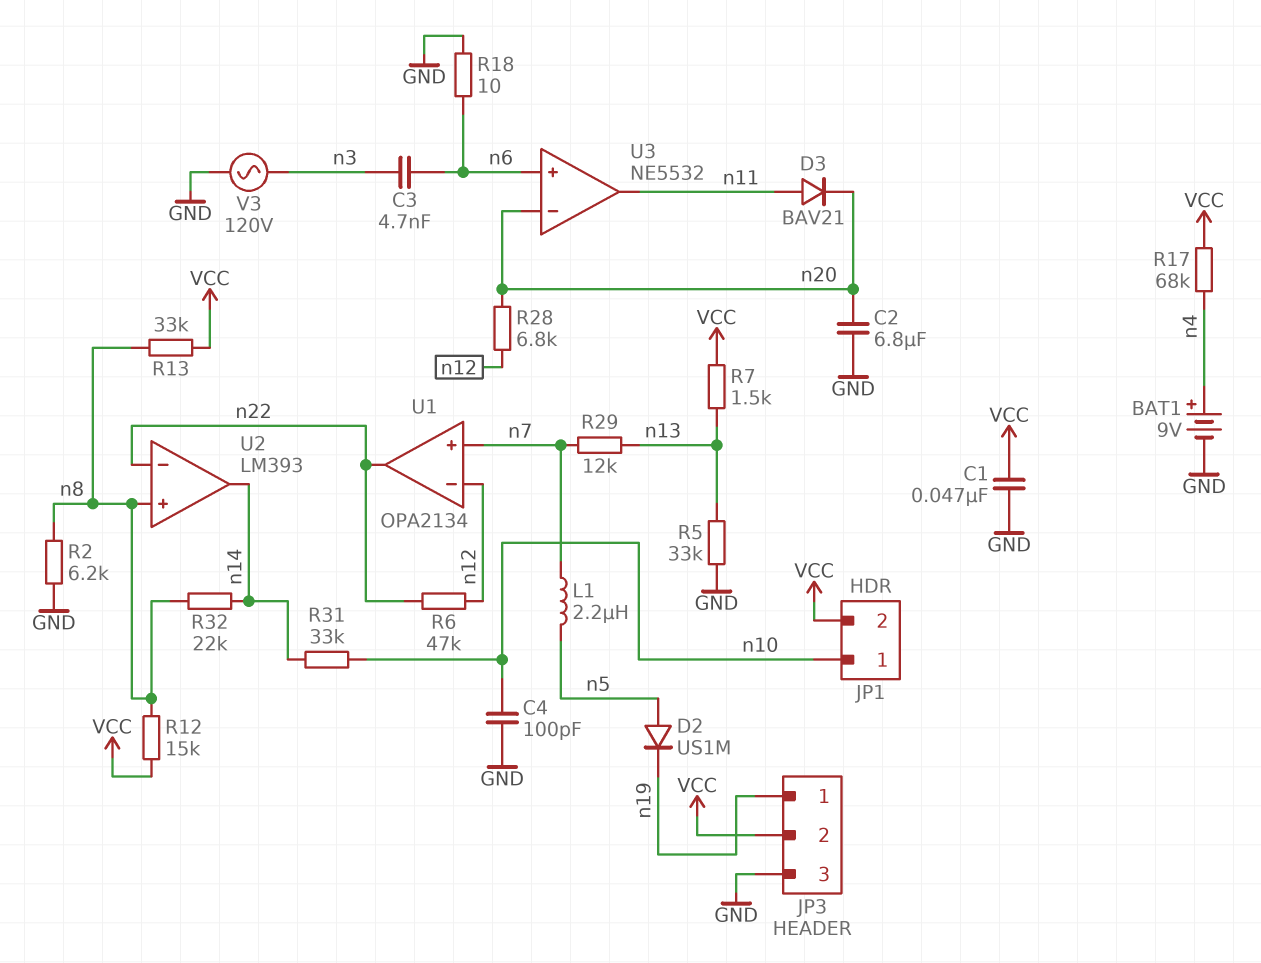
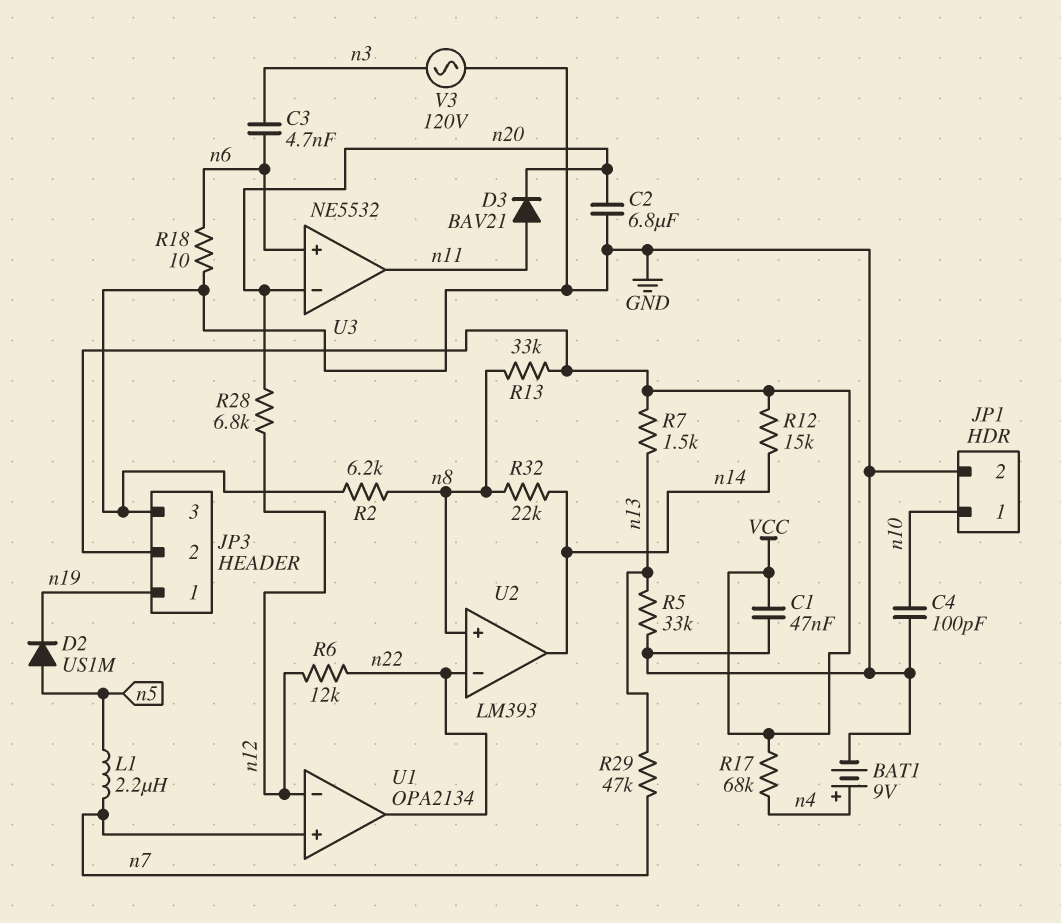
JP1 pin 2: VCC -> GND
R6: 47k (n12, n22) -> 12k (n12, n22)
R12: 15k (VCC, n8) -> 15k (VCC, n14)
R29: 12k (n7, n13) -> 47k (n7, n13)
R31: 33k (n10, n14) -> none

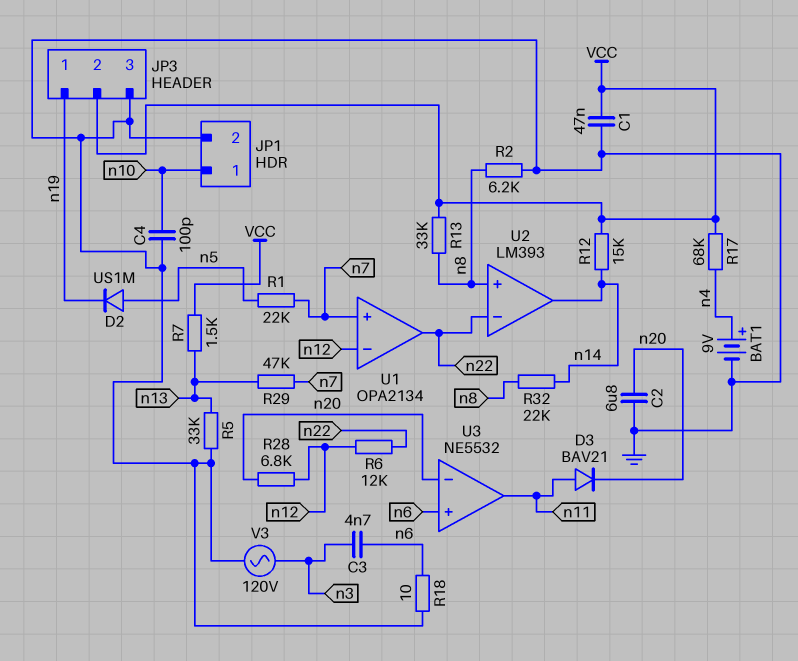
L1: 2.2uH (n5, n7) -> none
R1: none -> 22k (n5, n7)

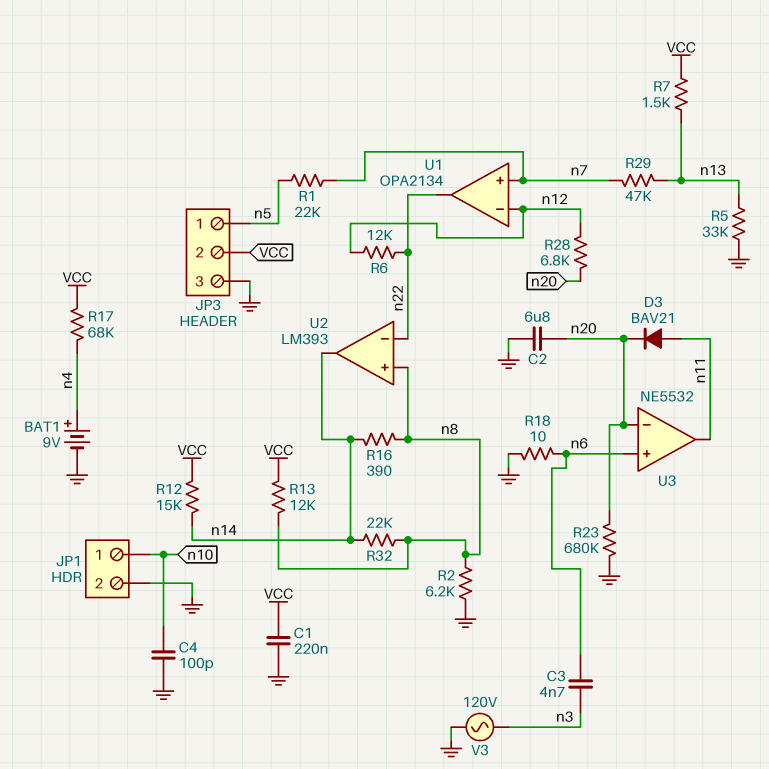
C1: 47nF (GND, VCC) -> 220nF (GND, VCC)
D2: diode US1M (A n5, K n19) -> none
JP3 pin 1: n19 -> n5
R13: 33k (VCC, n8) -> 12k (VCC, n8)
R16: none -> 390 (n8, n14)
R23: none -> 680k (GND, n20)

